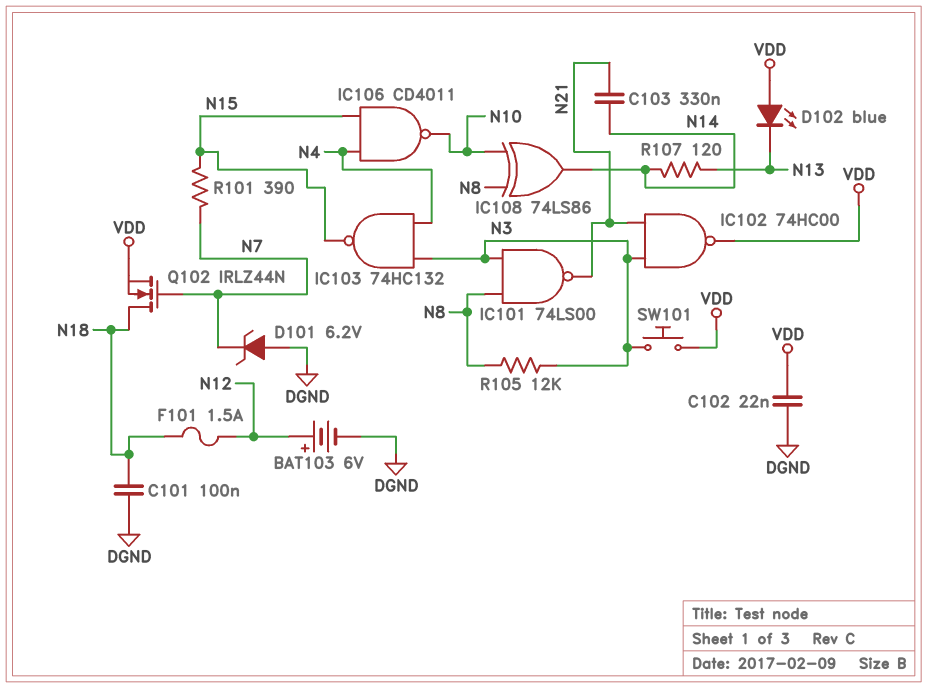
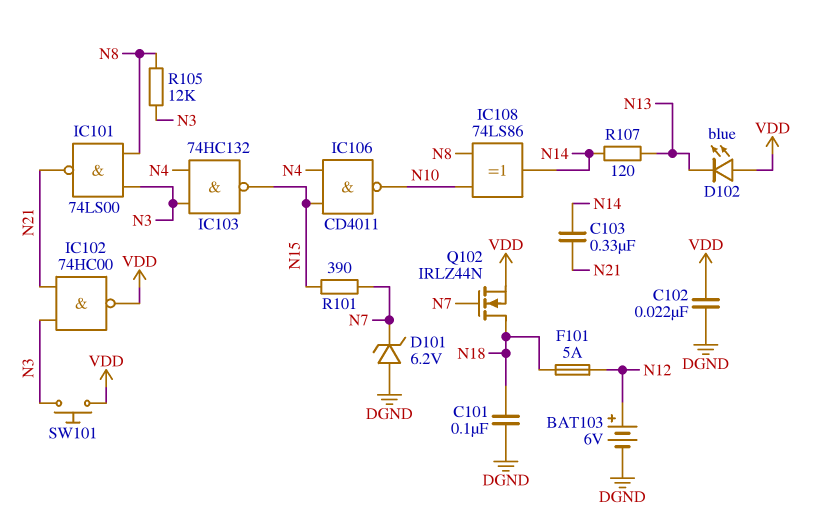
F101: 1.5A (N12, N18) -> 5A (N12, N18)

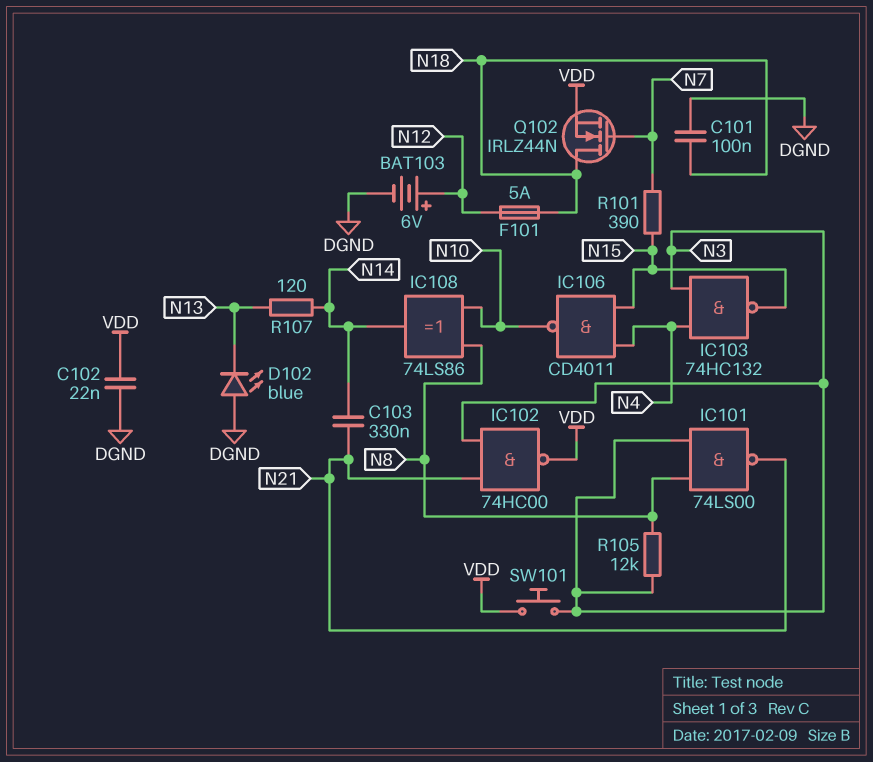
D101: zener 6.2V (A DGND, K N7) -> none
D102: LED blue (A VDD, K N13) -> LED blue (A DGND, K N13)

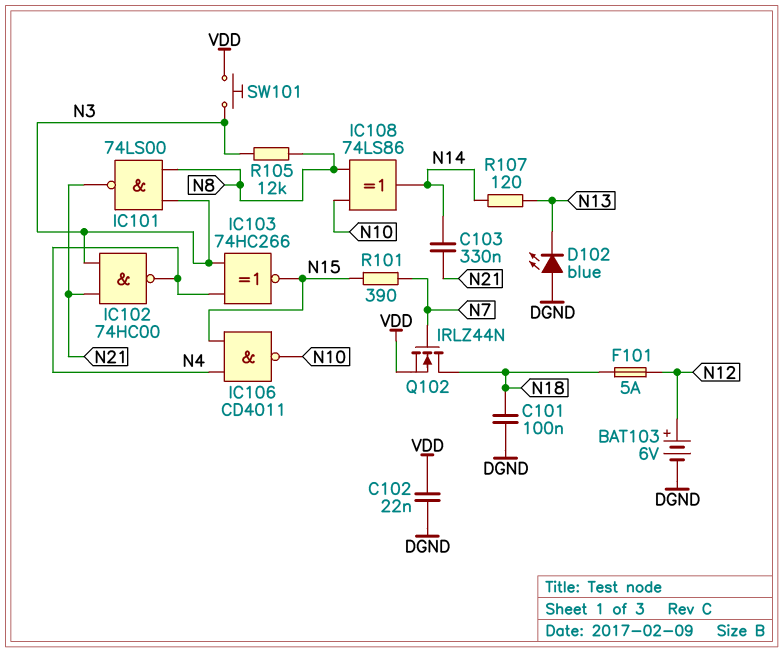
IC102: NAND 74HC00 (in N3, in N21, out VDD) -> NAND 74HC00 (in N3, in N21, out N4)
IC103: NAND 74HC132 (in N3, in N4, out N15) -> XNOR 74HC266 (in N3, in N4, out N15)

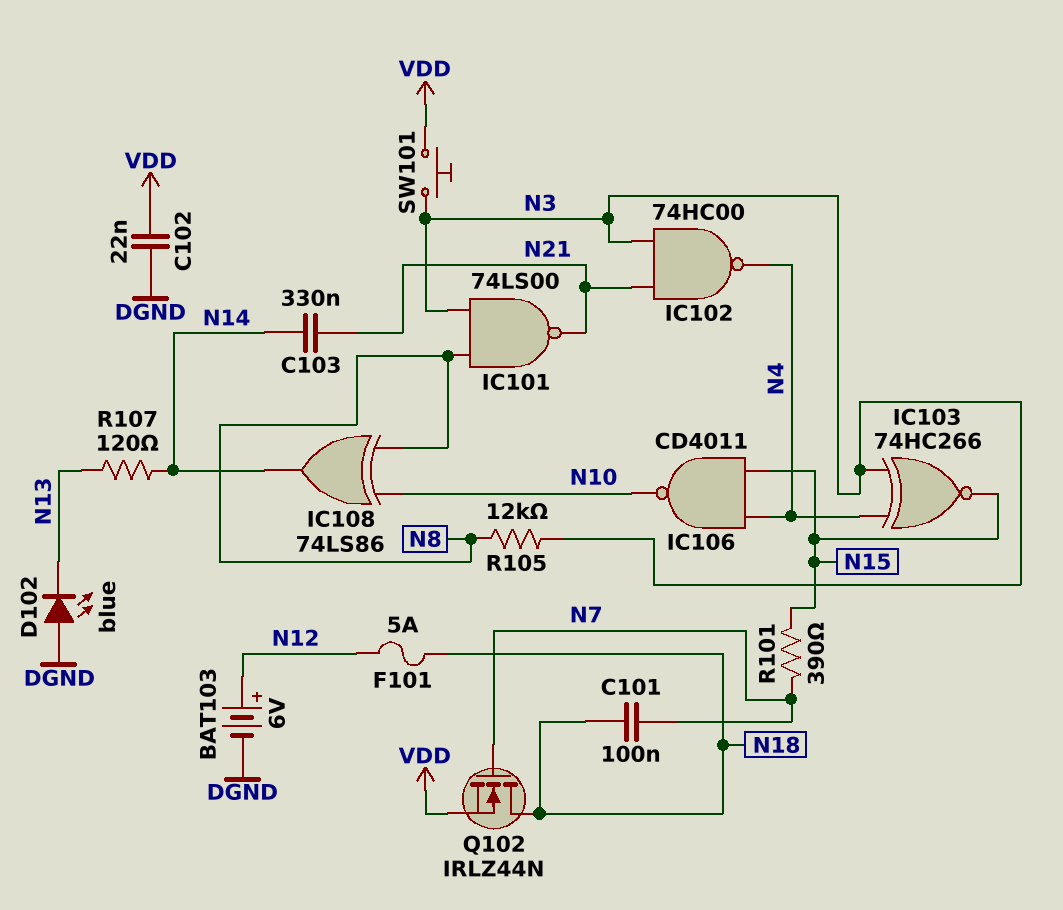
C101: 100nF (DGND, N18) -> 100nF (N7, N18)

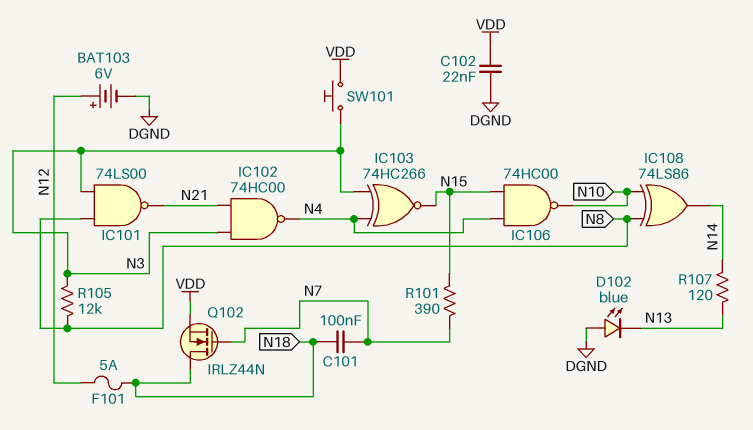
C103: 330nF (N14, N21) -> none
IC106: NAND CD4011 (in N4, in N15, out N10) -> NAND 74HC00 (in N4, in N15, out N10)

